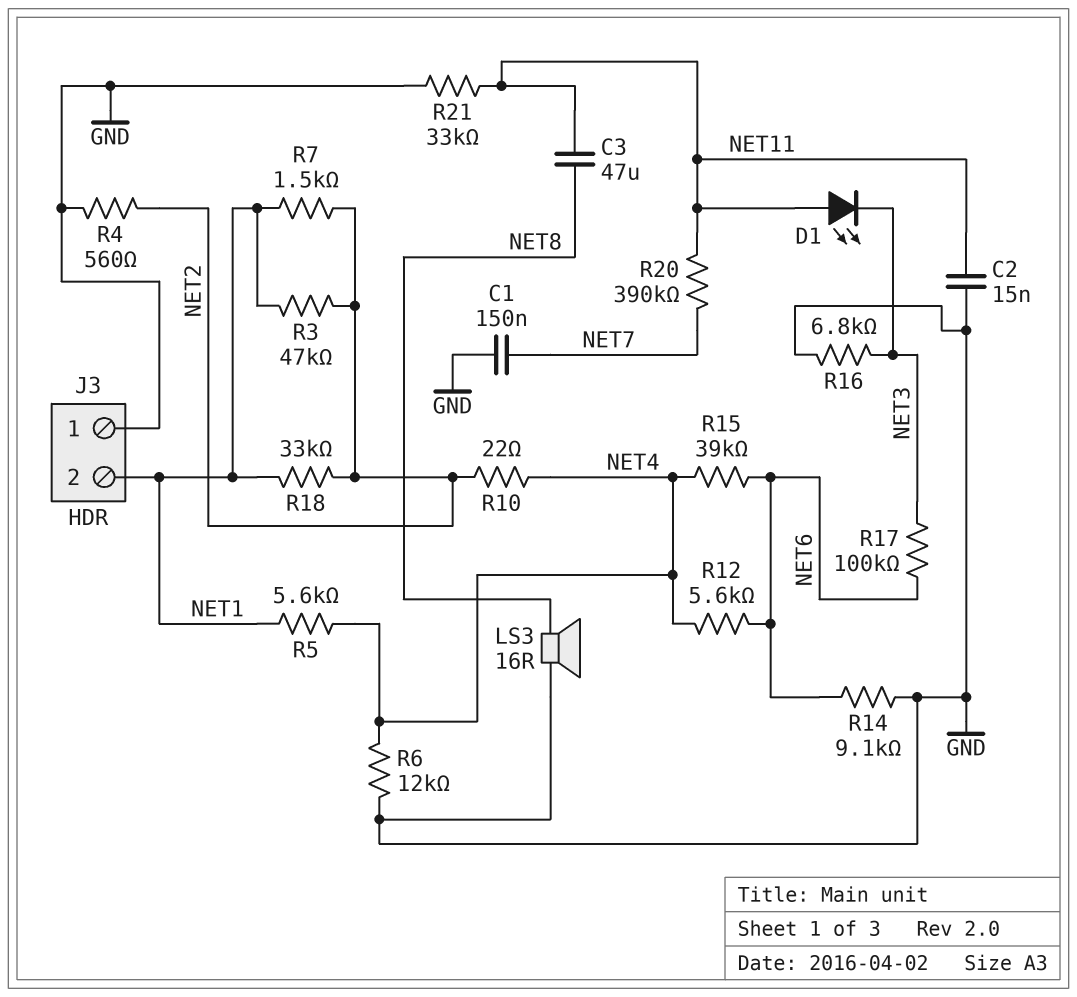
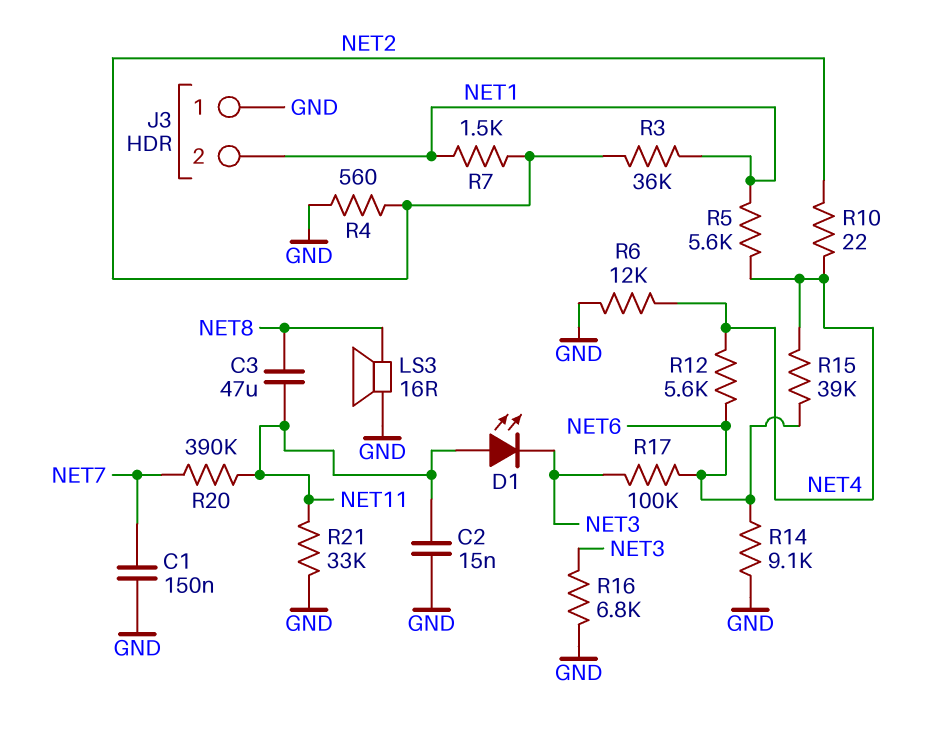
R3: 47k (NET1, NET2) -> 36k (NET1, NET2)
R18: 33k (NET1, NET2) -> none

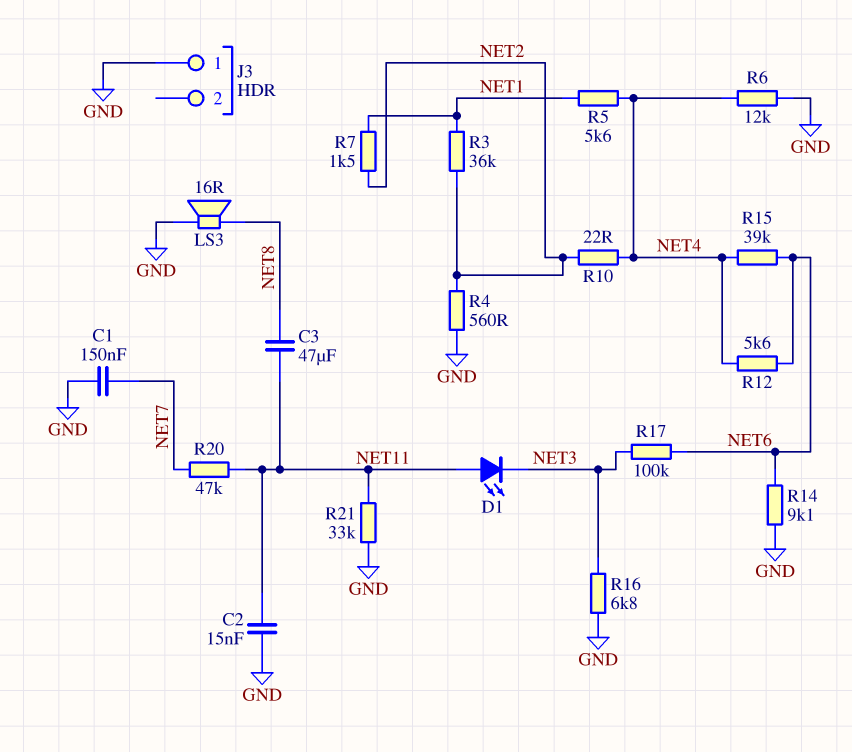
J3 pin 2: NET1 -> none
R20: 390k (NET7, NET11) -> 47k (NET7, NET11)

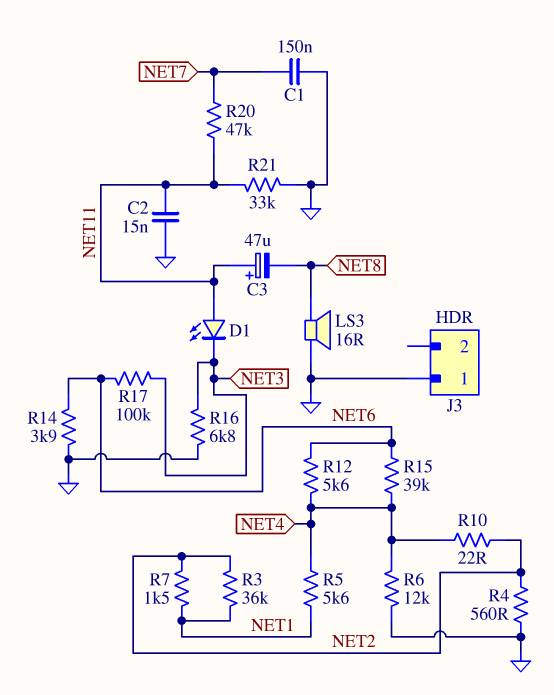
C3: 47uF (NET8, NET11) -> 47uF (plus NET11, minus NET8)
R14: 9.1k (GND, NET6) -> 3.9k (GND, NET6)

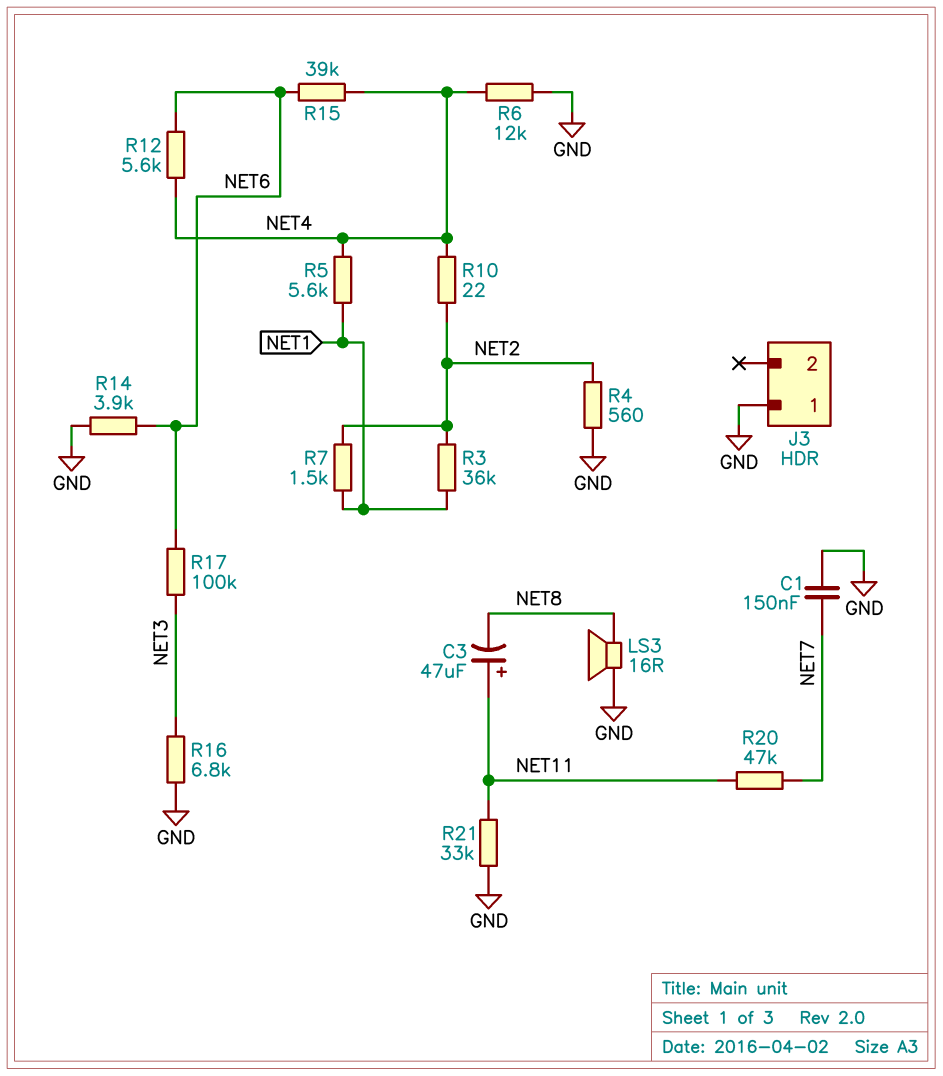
C2: 15nF (GND, NET11) -> none
D1: LED (A NET11, K NET3) -> none

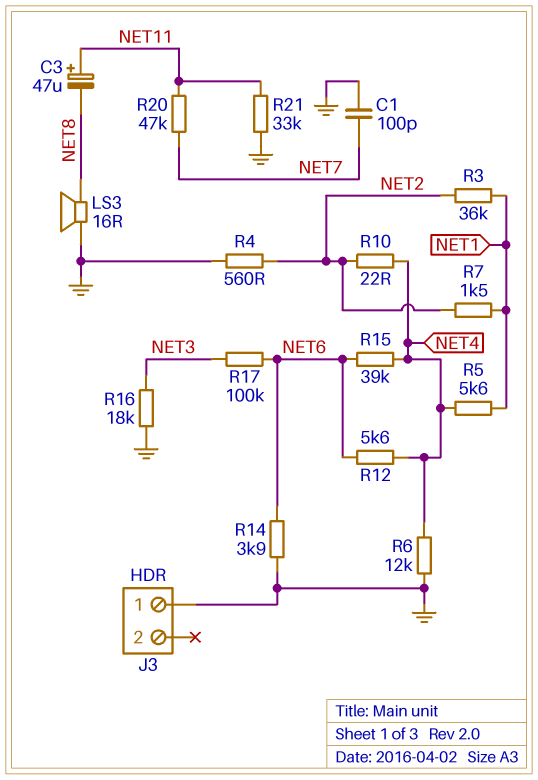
C1: 150nF (GND, NET7) -> 100pF (GND, NET7)
R16: 6.8k (GND, NET3) -> 18k (GND, NET3)

